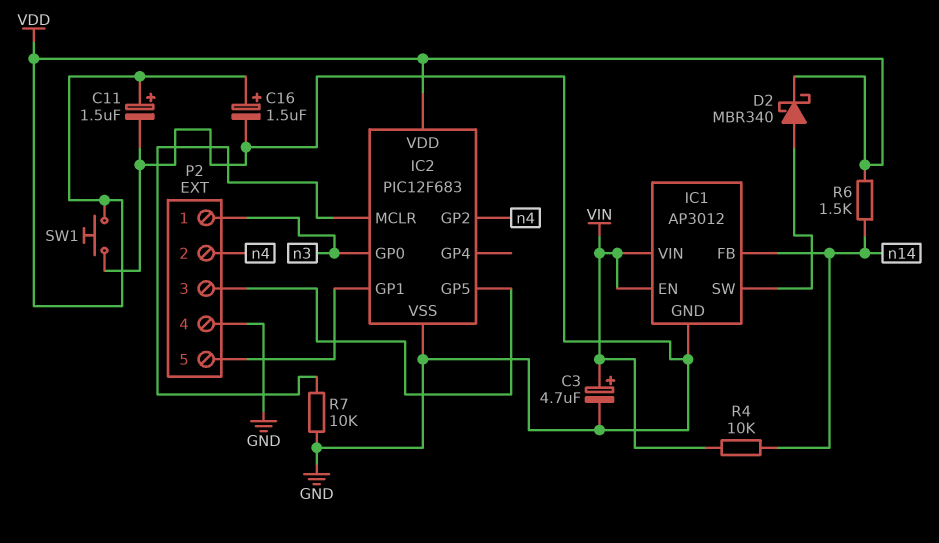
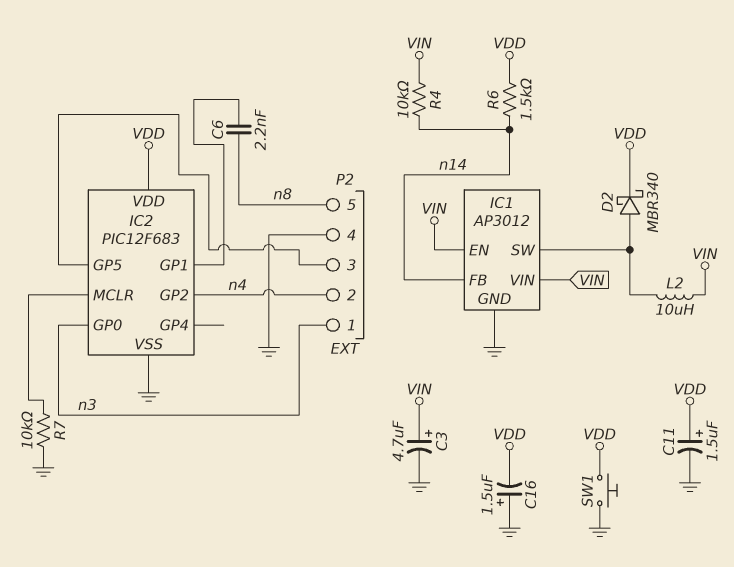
C6: none -> 2.2nF (IC2/GP1, n8)
C16: 1.5uF (plus VDD, minus GND) -> 1.5uF (plus GND, minus VDD)
L2: none -> 10uH (IC1/SW, VIN)
P2 pin 5: IC2/GP1 -> n8

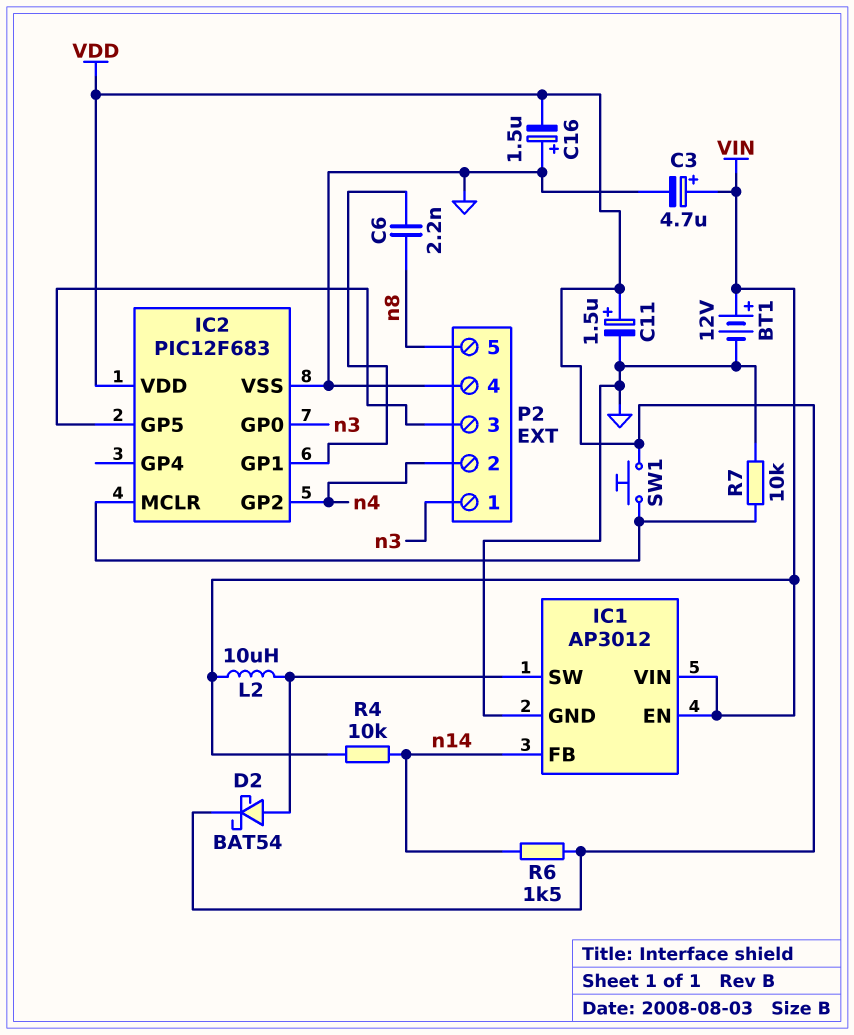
BT1: none -> 12V (plus VIN, minus GND)
D2: schottky MBR340 (A IC1/SW, K VDD) -> schottky BAT54 (A IC1/SW, K VDD)
SW1: button (GND, VDD) -> button (IC2/MCLR, VDD)

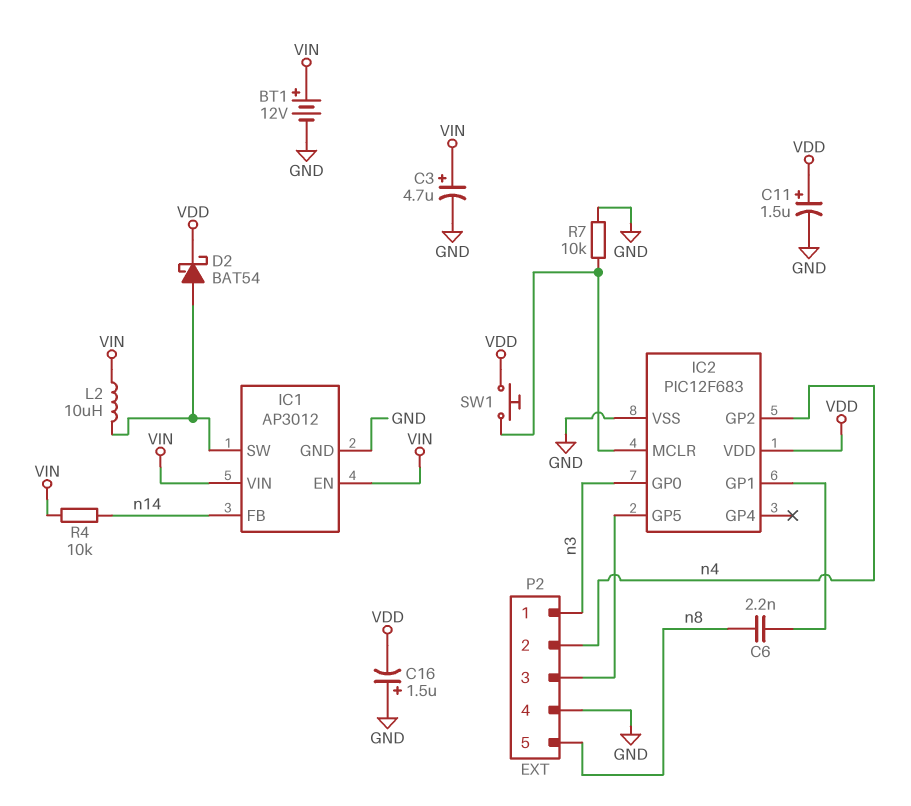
R6: 1.5k (VDD, n14) -> none

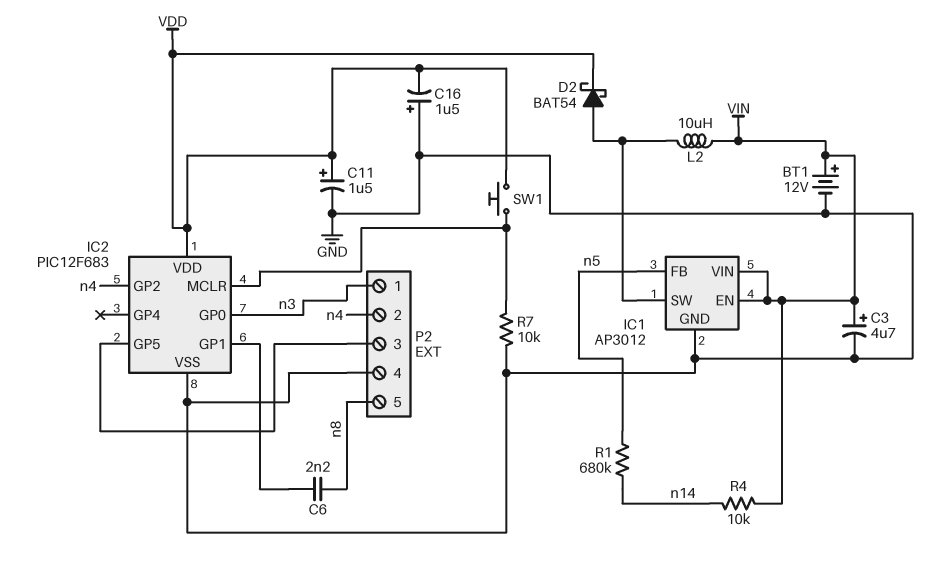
IC1 pin FB: n14 -> n5
R1: none -> 680k (n5, n14)

